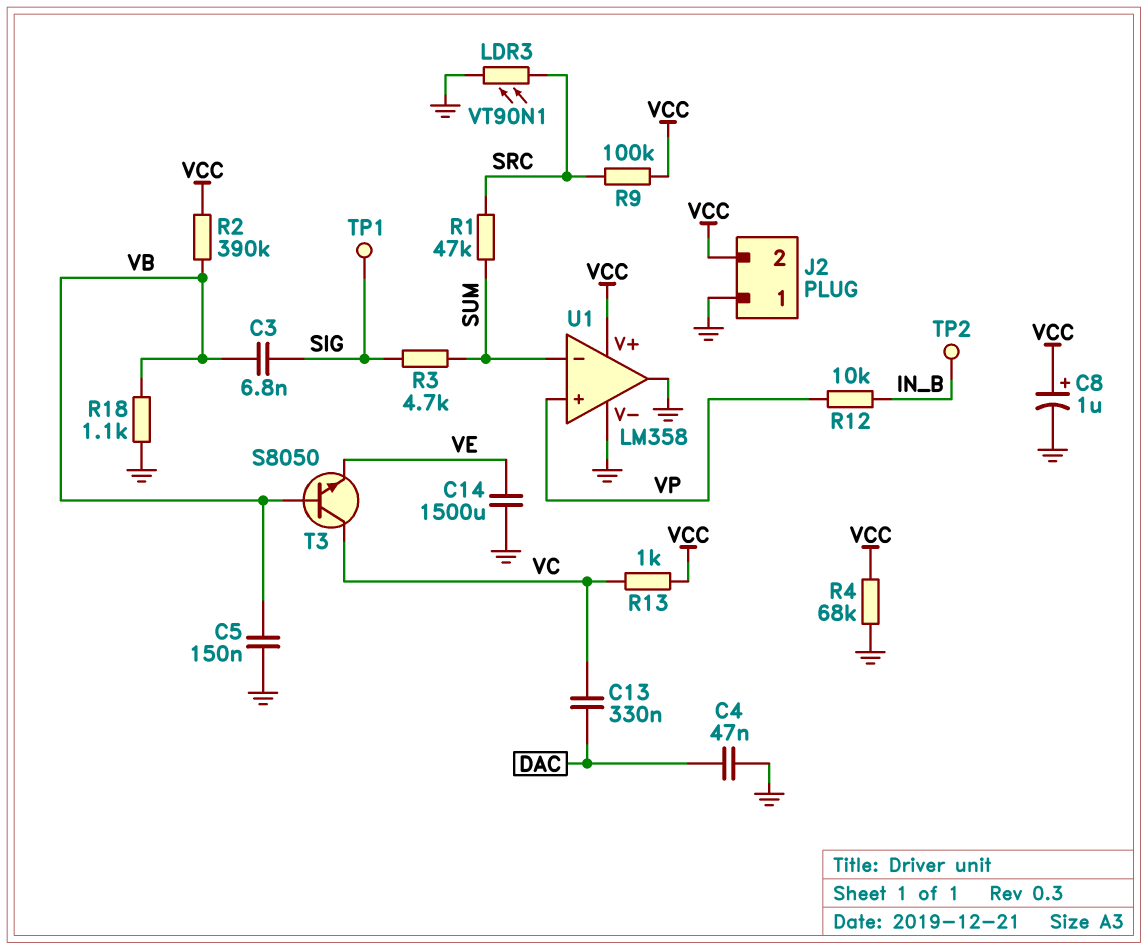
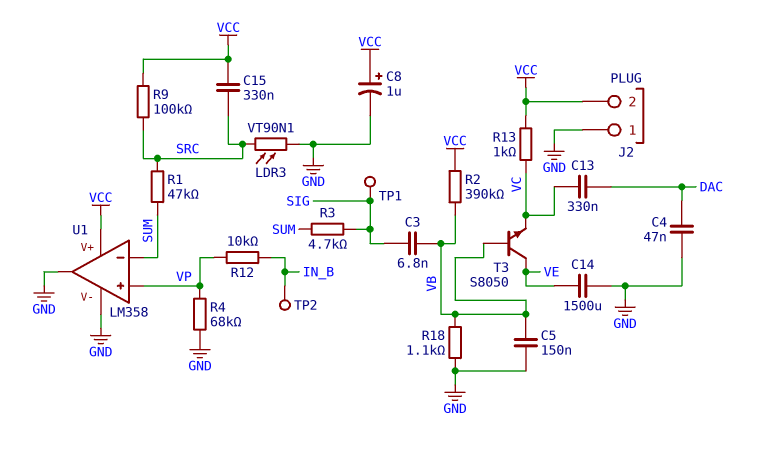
C15: none -> 330nF (SRC, VCC)
R4: 68k (GND, VCC) -> 68k (GND, VP)
T3: NPN S8050 (B VB, C VC, E VE) -> NPN S8050 (B VB, C VE, E VC)

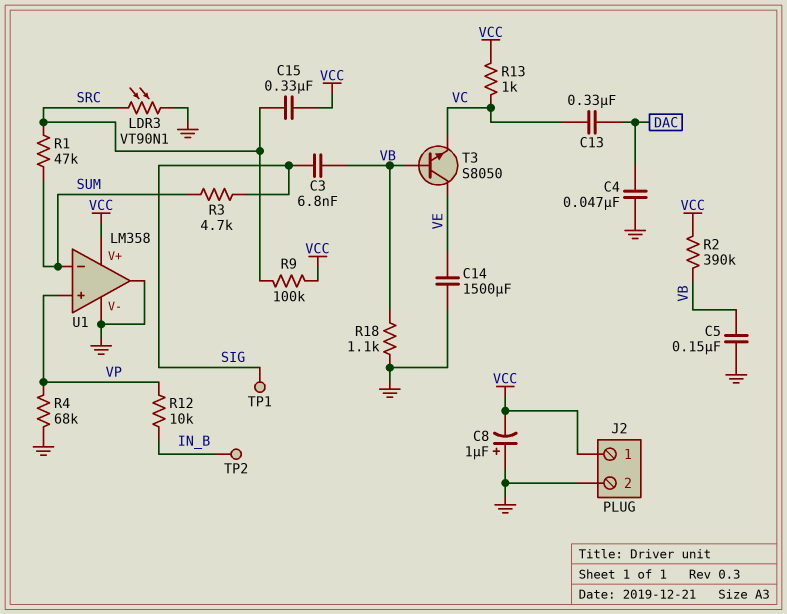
C8: 1uF (plus VCC, minus GND) -> 1uF (plus GND, minus VCC)
J2 pin 1: GND -> VCC
J2 pin 2: VCC -> GND

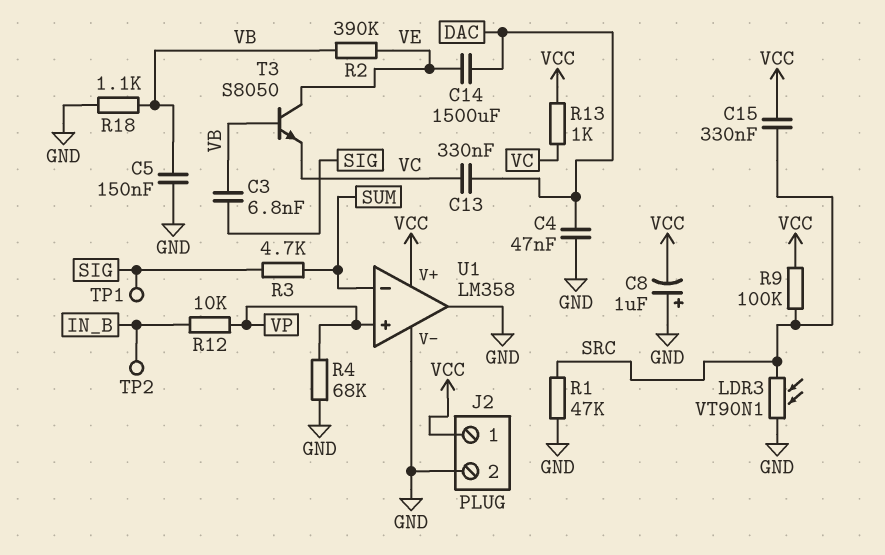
C14: 1500uF (GND, VE) -> 1500uF (DAC, VE)
R1: 47k (SRC, SUM) -> 47k (GND, SRC)
R2: 390k (VB, VCC) -> 390k (VB, VE)

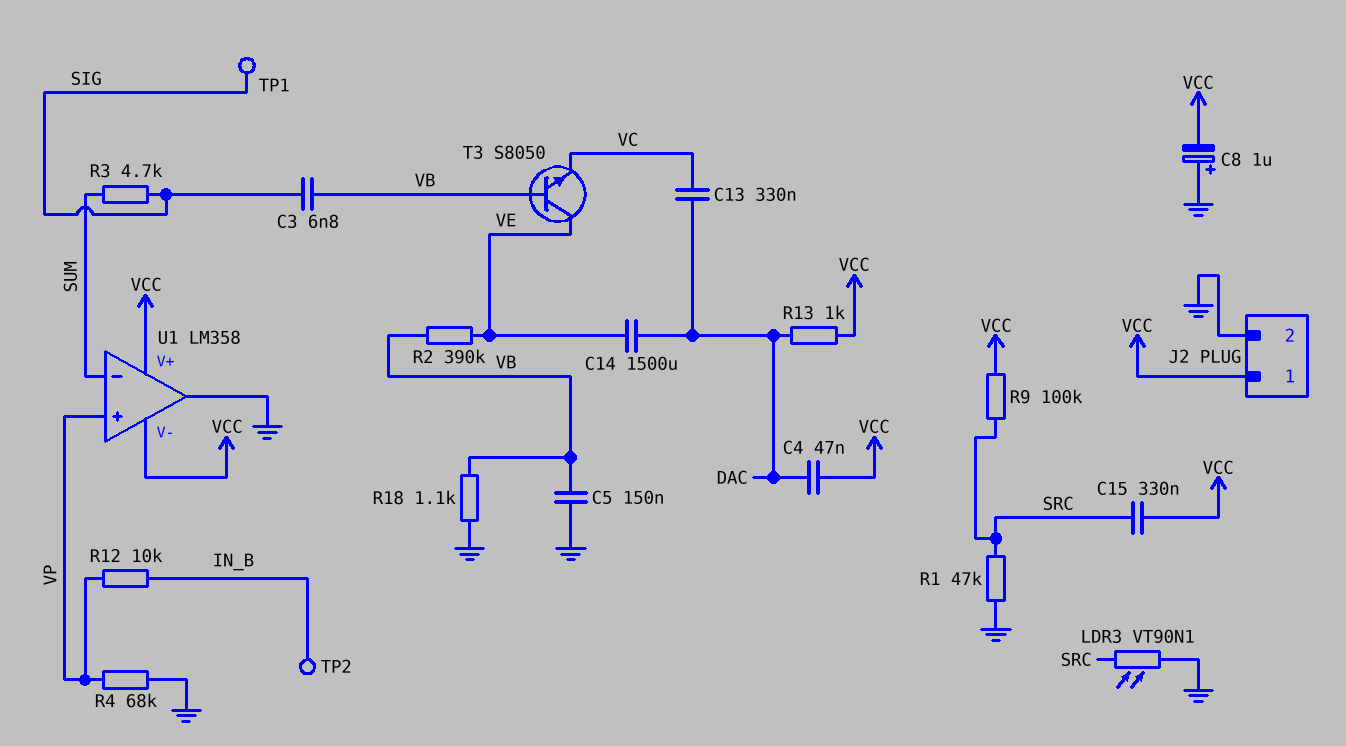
C4: 47nF (DAC, GND) -> 47nF (DAC, VCC)
R13: 1k (VC, VCC) -> 1k (DAC, VCC)
U1 pin V-: GND -> VCC

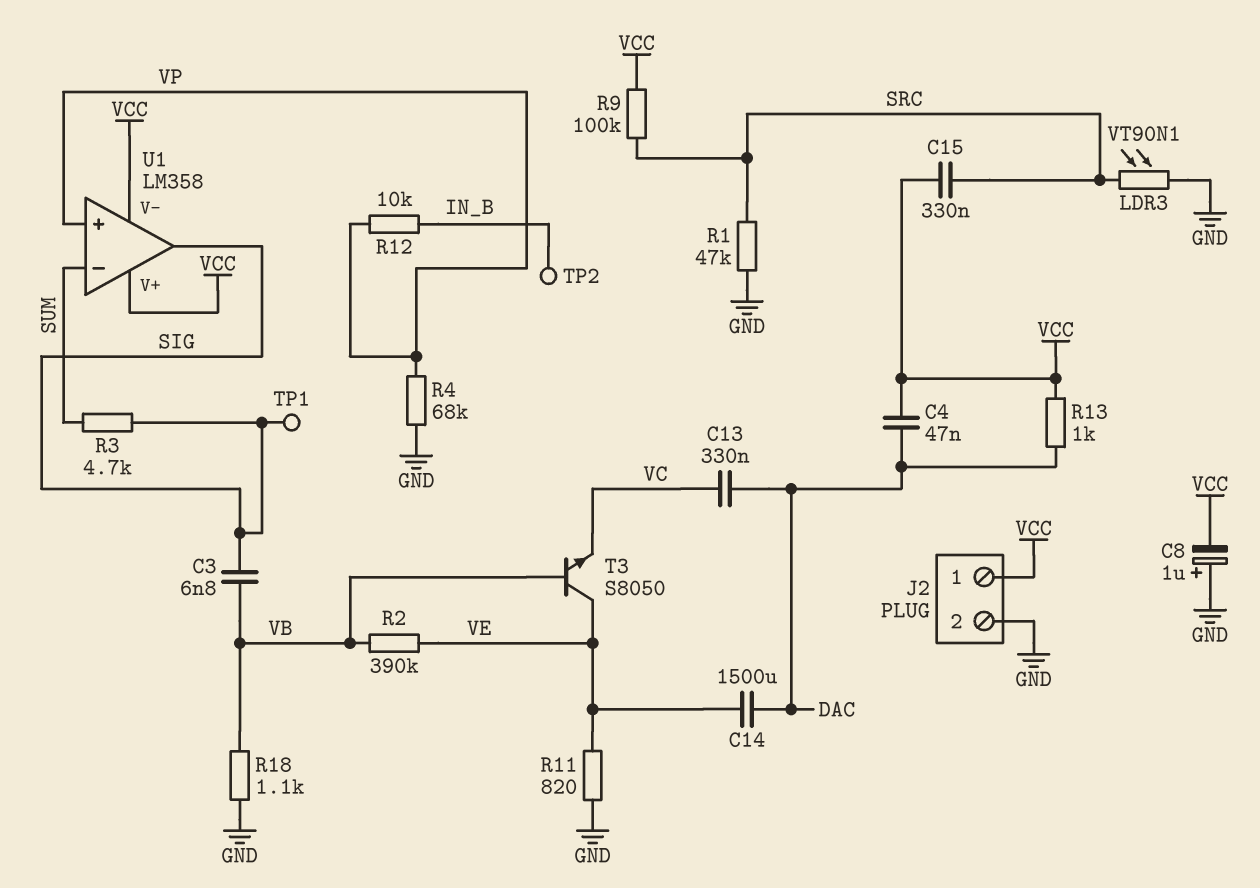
C5: 150nF (GND, VB) -> none
R11: none -> 820 (GND, VE)
U1 pin out: GND -> SIG

